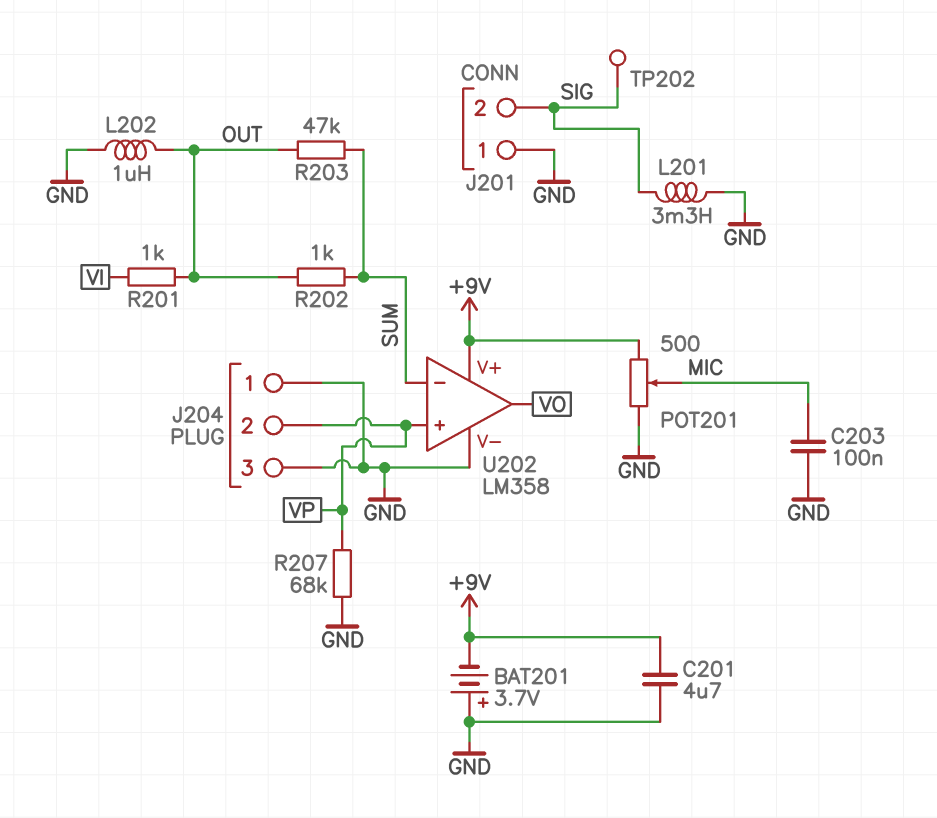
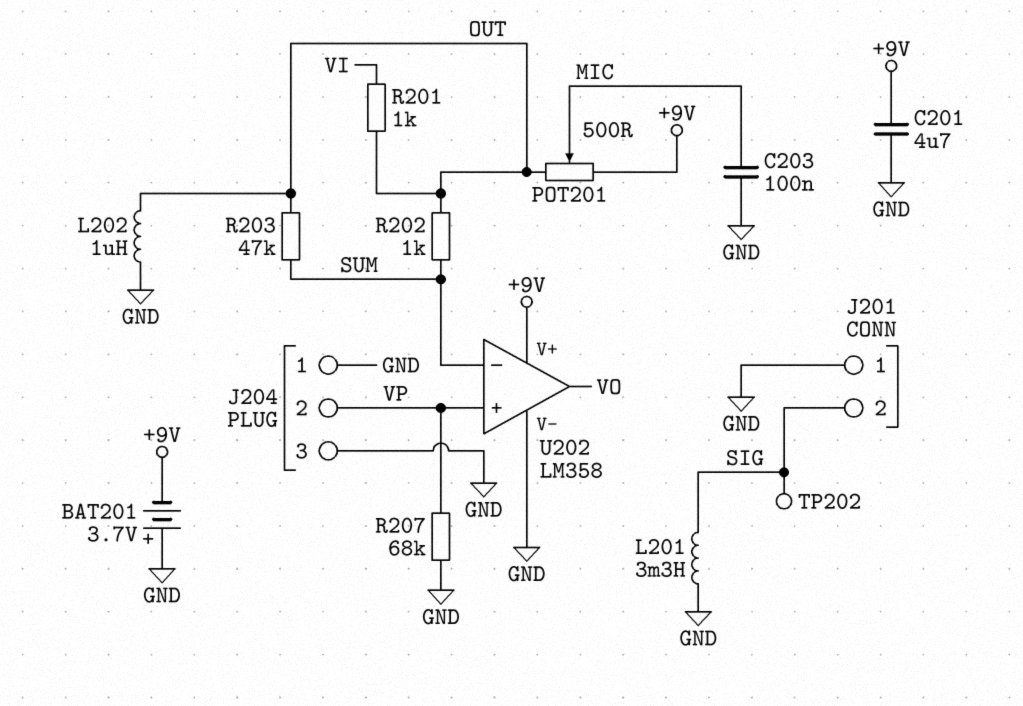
POT201: 500 (+9V, GND, wiper MIC) -> 500 (+9V, OUT, wiper MIC)

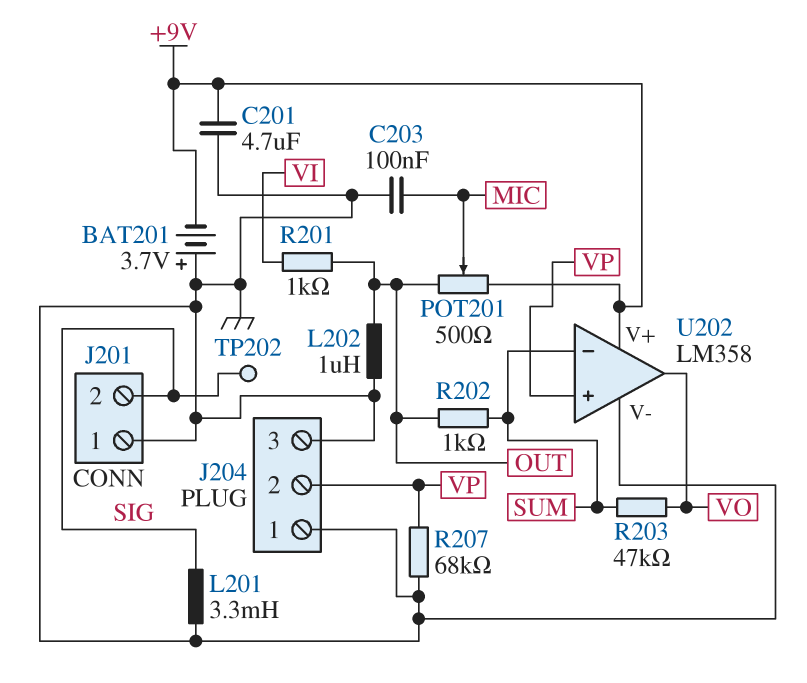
R203: 47k (OUT, SUM) -> 47k (SUM, VO)

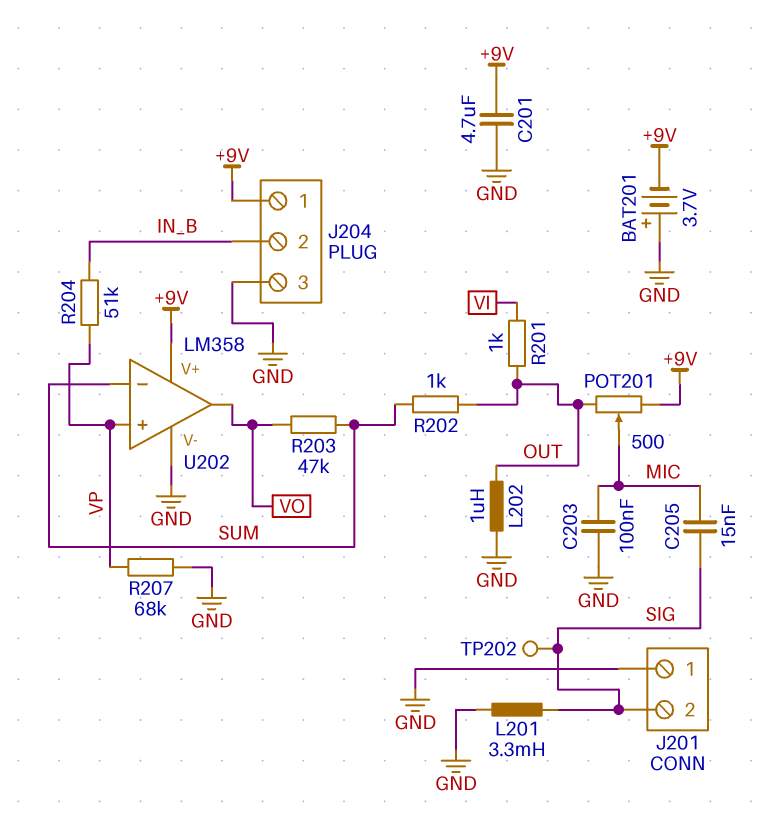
C205: none -> 15nF (MIC, SIG)
J204 pin 1: GND -> +9V
J204 pin 2: VP -> IN_B
R204: none -> 51k (IN_B, VP)

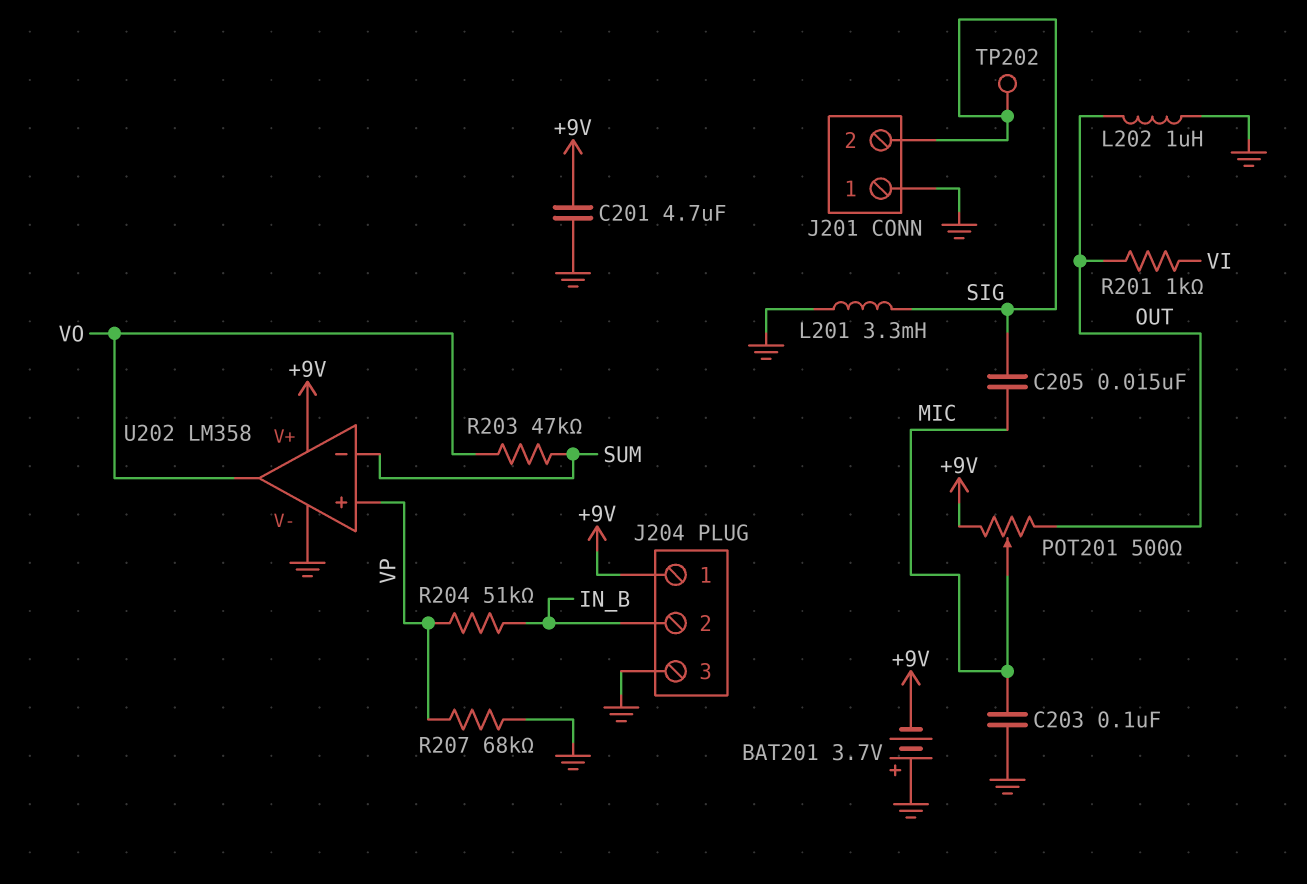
R202: 1k (OUT, SUM) -> none

